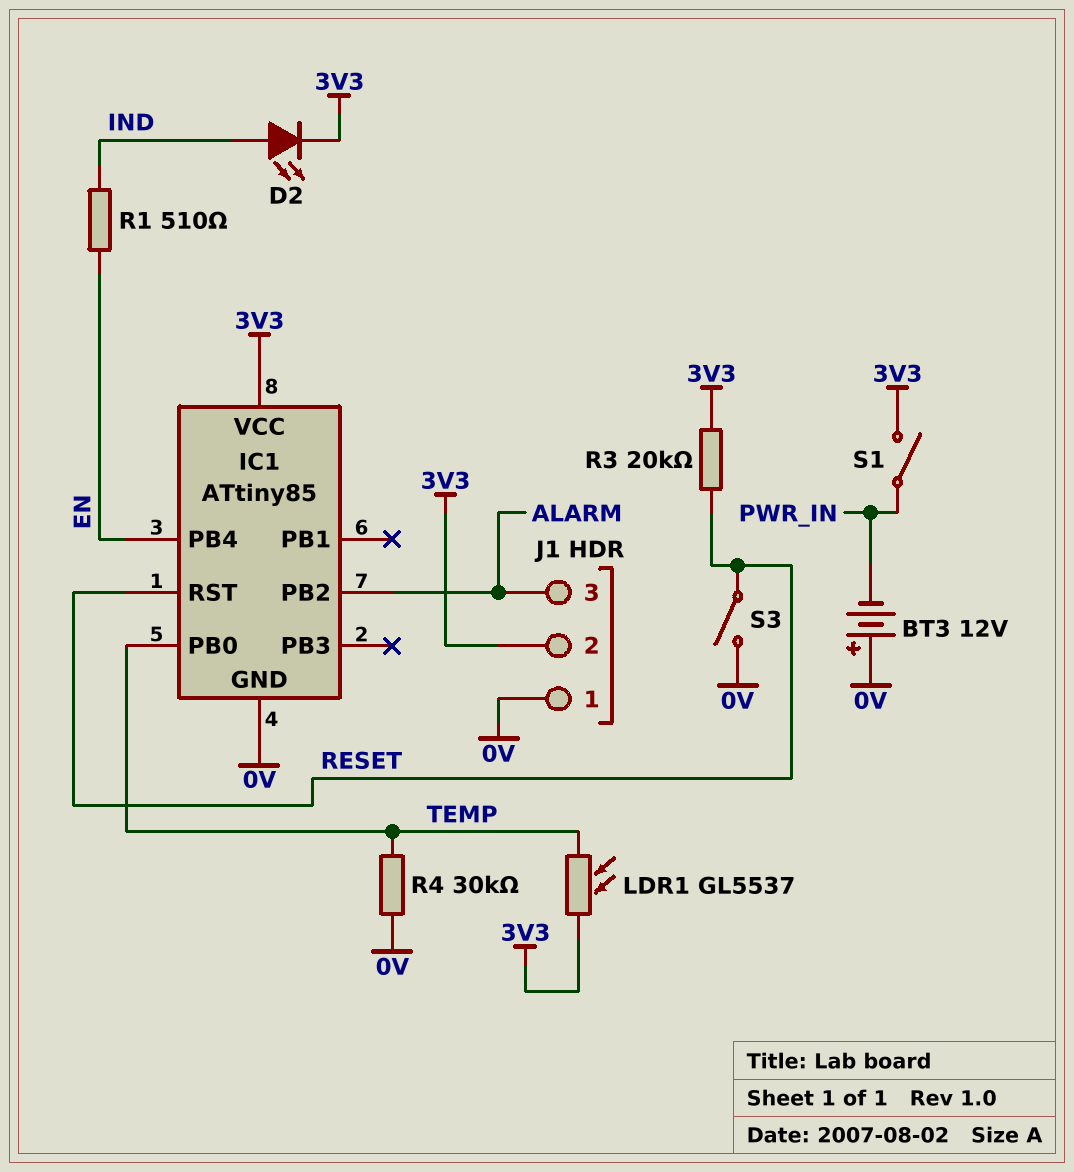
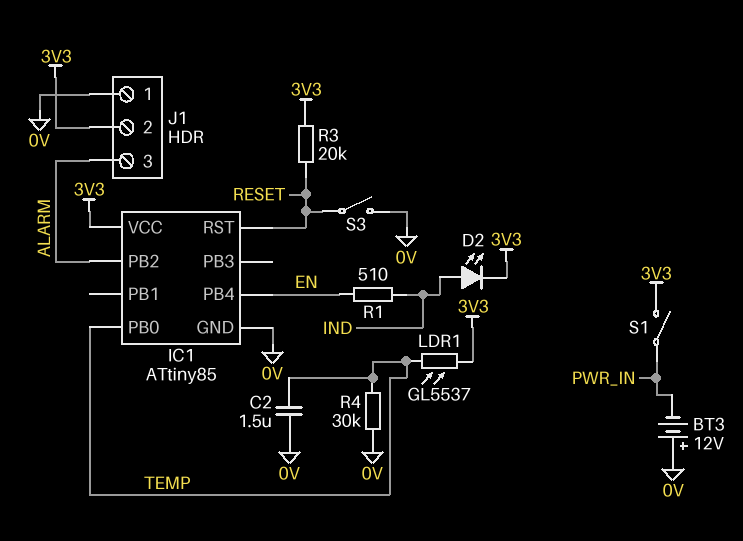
C2: none -> 1.5uF (0V, TEMP)

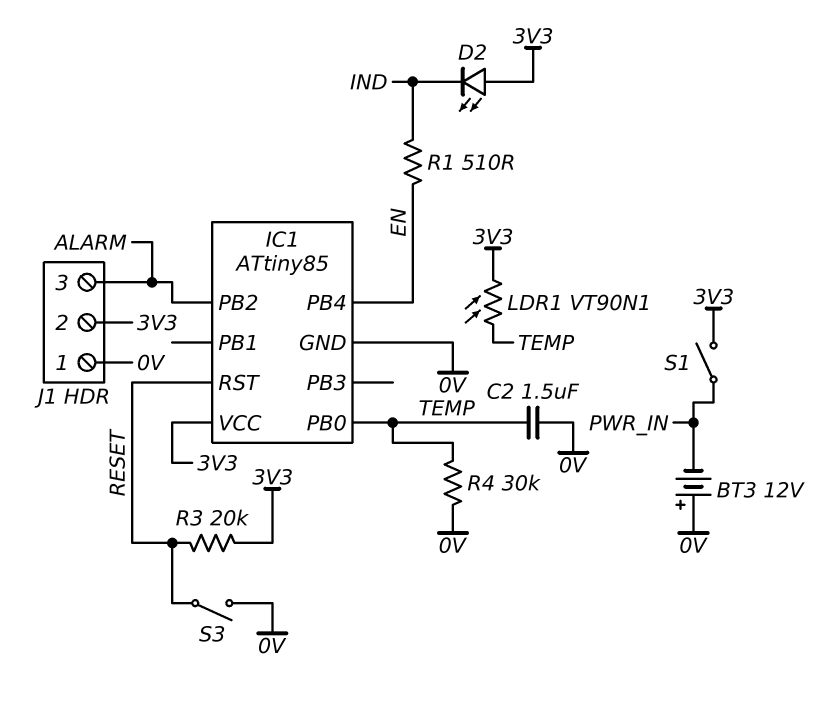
D2: LED (A IND, K 3V3) -> LED (A 3V3, K IND)
LDR1: GL5537 (3V3, TEMP) -> VT90N1 (3V3, TEMP)

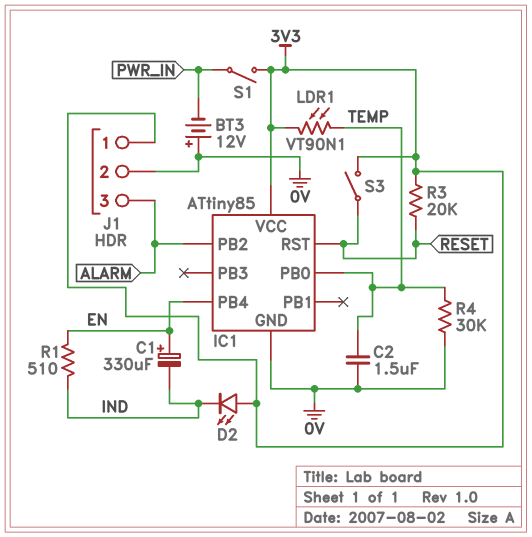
C1: none -> 330uF (plus EN, minus IND)
J1 pin 1: 0V -> 3V3
J1 pin 2: 3V3 -> 0V
S3: switch (0V, RESET) -> switch (3V3, RESET)

